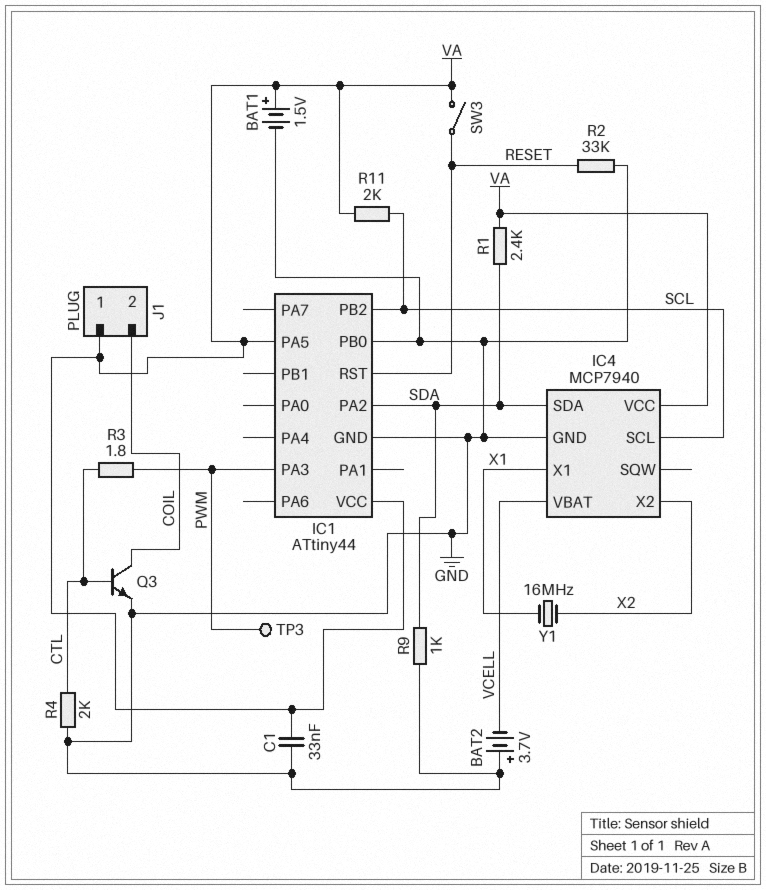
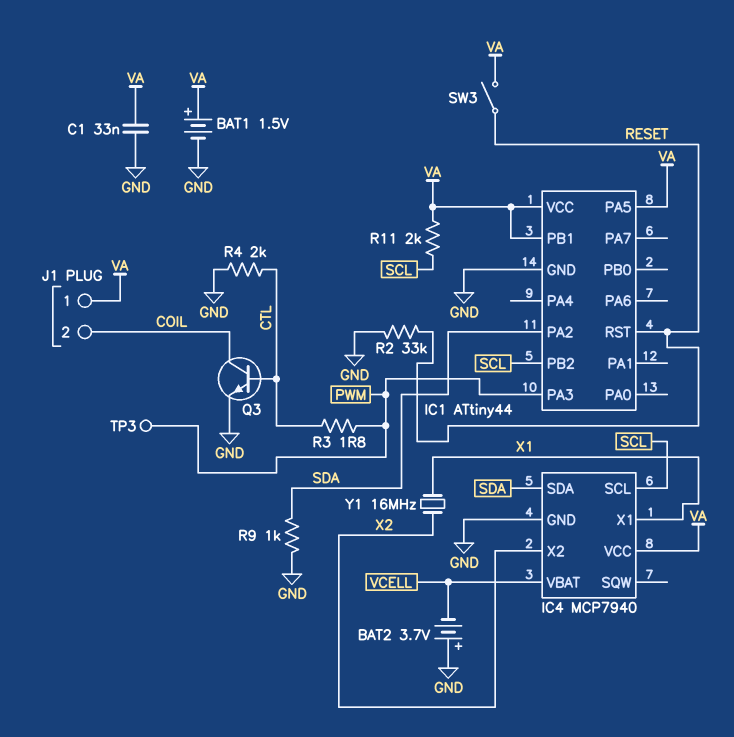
IC1 pin PB0: GND -> none
IC1 pin PB1: none -> VA
R1: 2.4k (SDA, VA) -> none

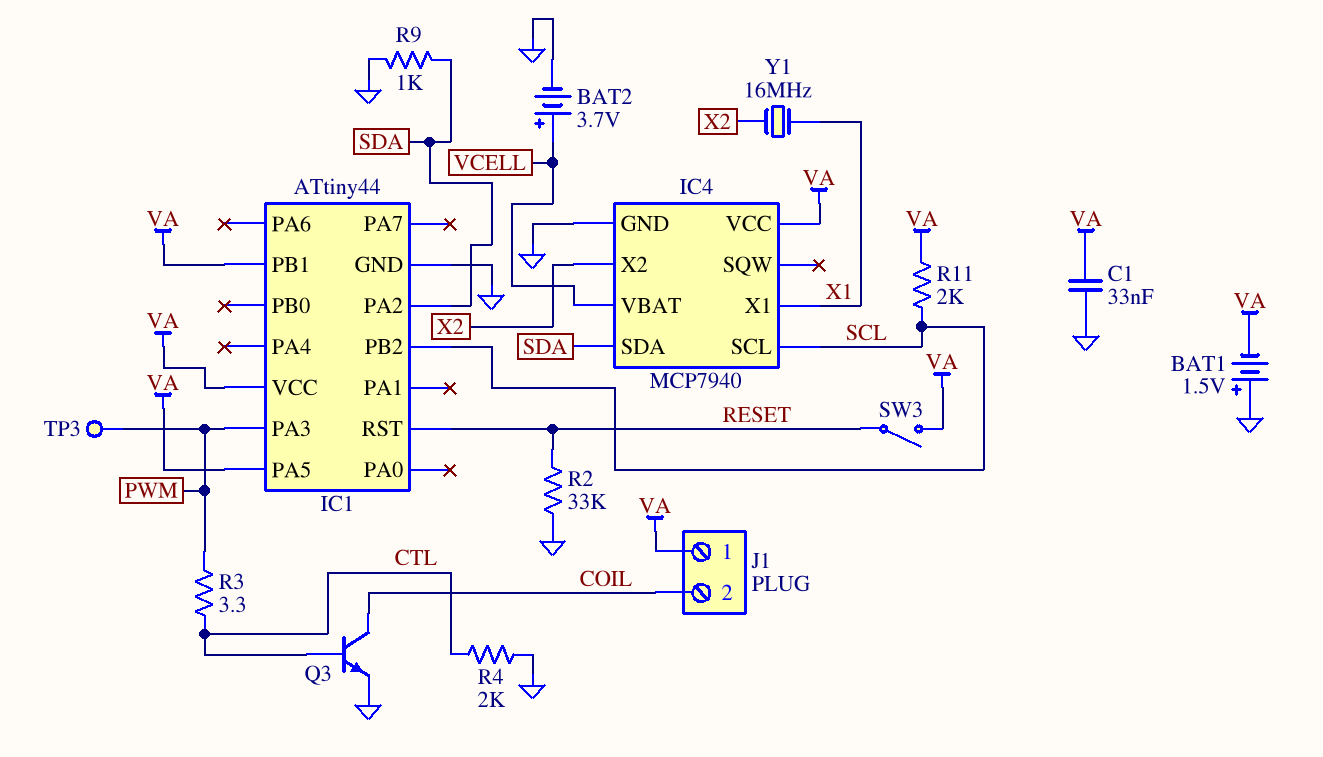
BAT1: 1.5V (plus VA, minus GND) -> 1.5V (plus GND, minus VA)
BAT2: 3.7V (plus GND, minus VCELL) -> 3.7V (plus VCELL, minus GND)
R3: 1.8 (CTL, PWM) -> 3.3 (CTL, PWM)

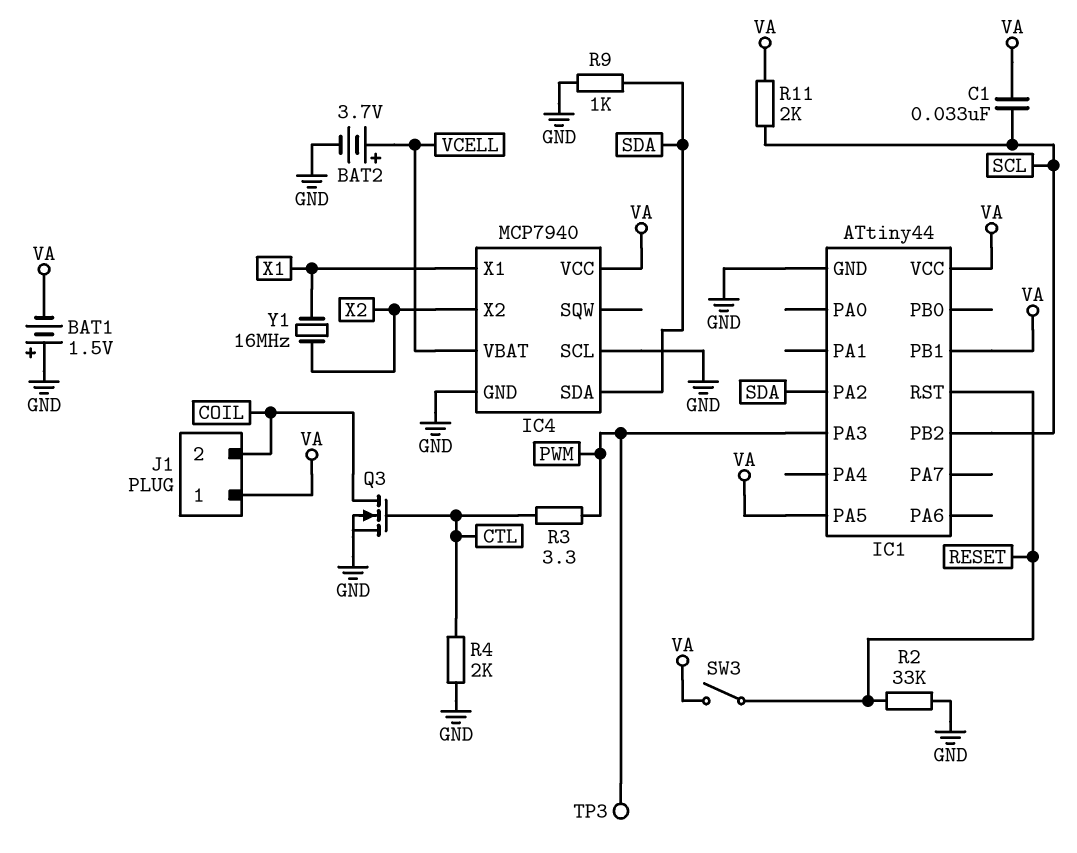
C1: 33nF (GND, VA) -> 33nF (SCL, VA)
IC4 pin SCL: SCL -> GND
Q3: NPN (B CTL, C COIL, E GND) -> NMOS (G CTL, D COIL, S GND)

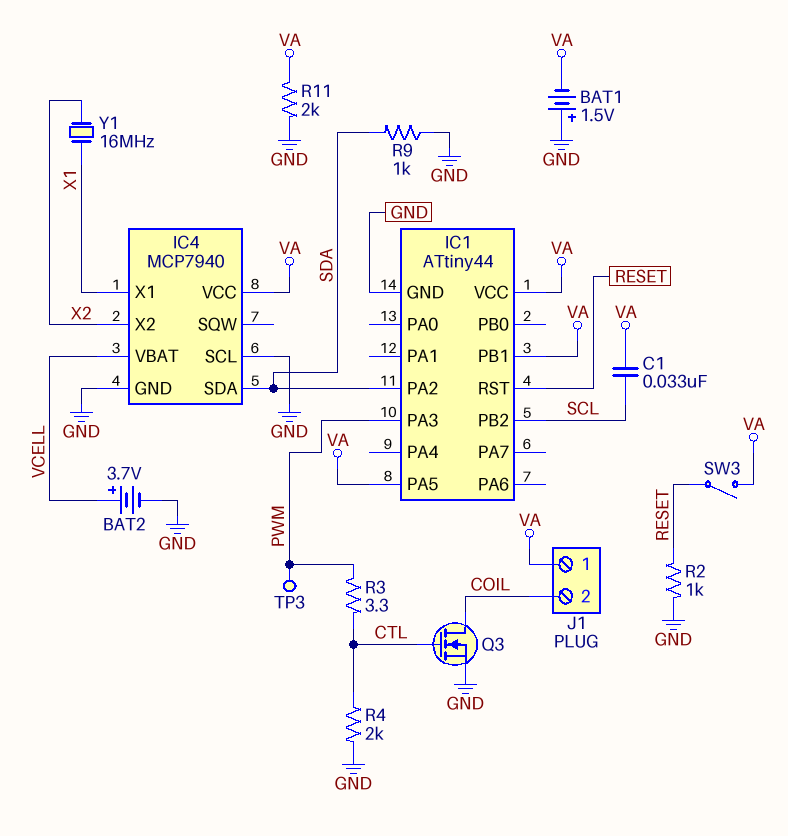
R2: 33k (GND, RESET) -> 1k (GND, RESET)
R11: 2k (SCL, VA) -> 2k (GND, VA)

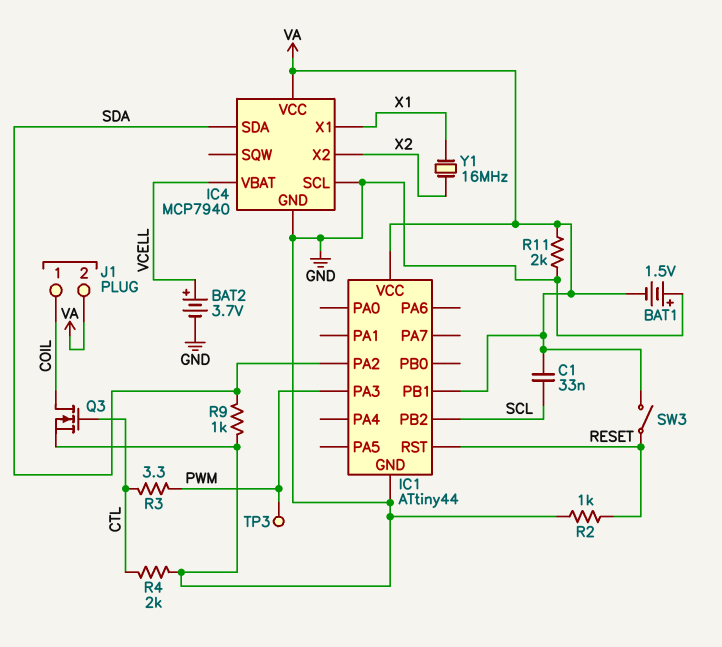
IC1 pin PA5: VA -> none
J1 pin 1: VA -> COIL
J1 pin 2: COIL -> VA

